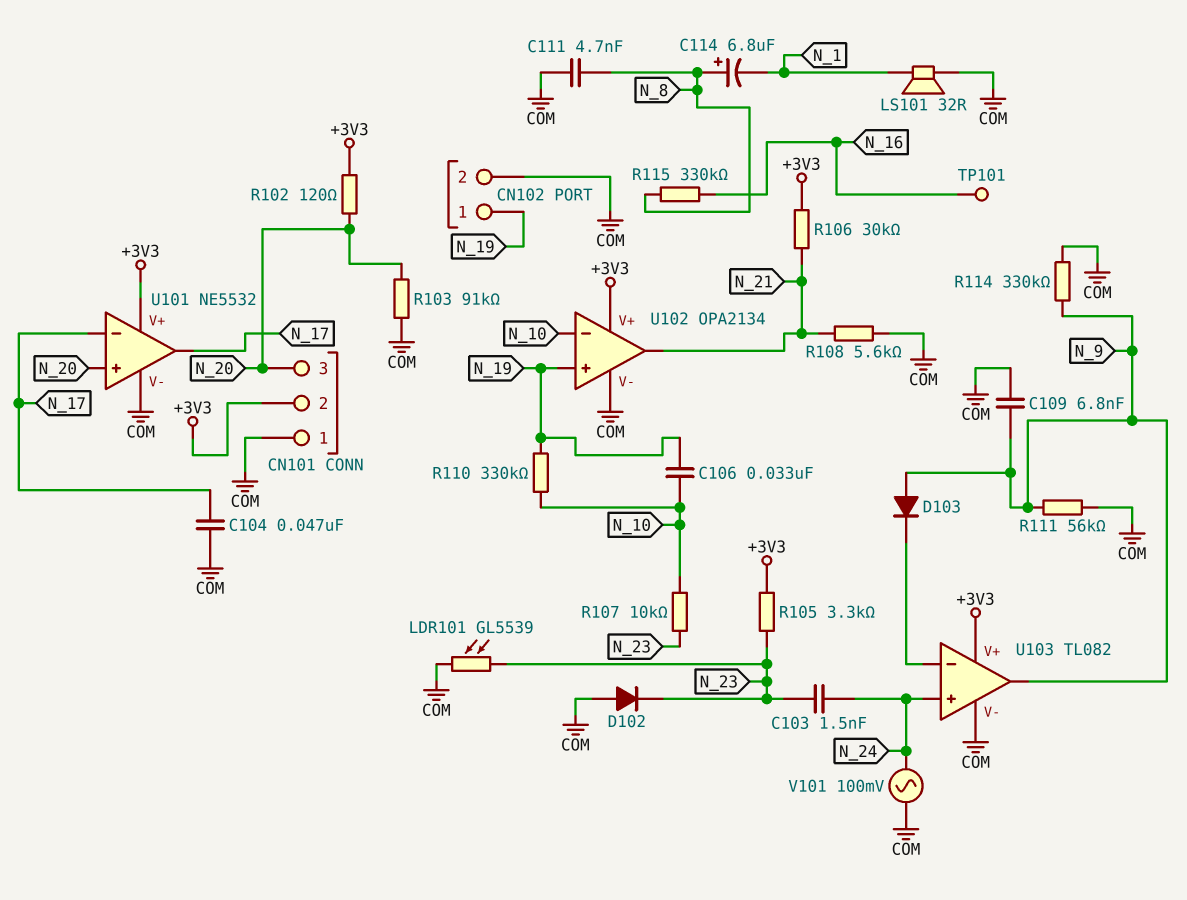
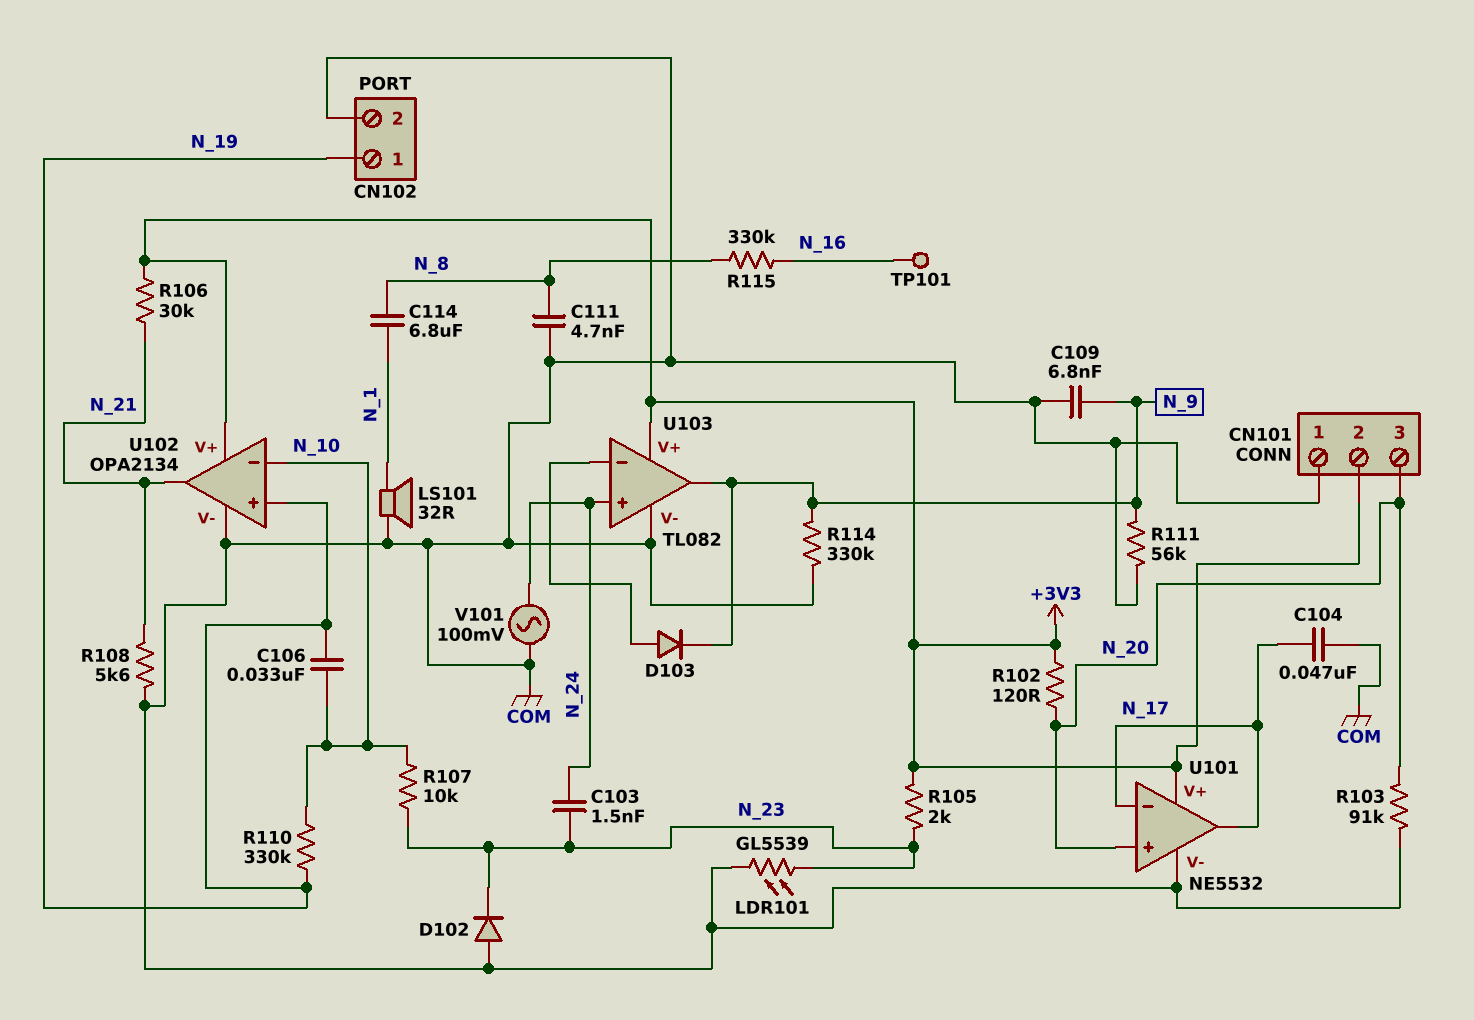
C114: 6.8uF (plus N_8, minus N_1) -> 6.8uF (N_1, N_8)
D103: diode (A N_9, K U103/in-) -> diode (A U103/in-, K N_9)
R105: 3.3k (+3V3, N_23) -> 2k (+3V3, N_23)

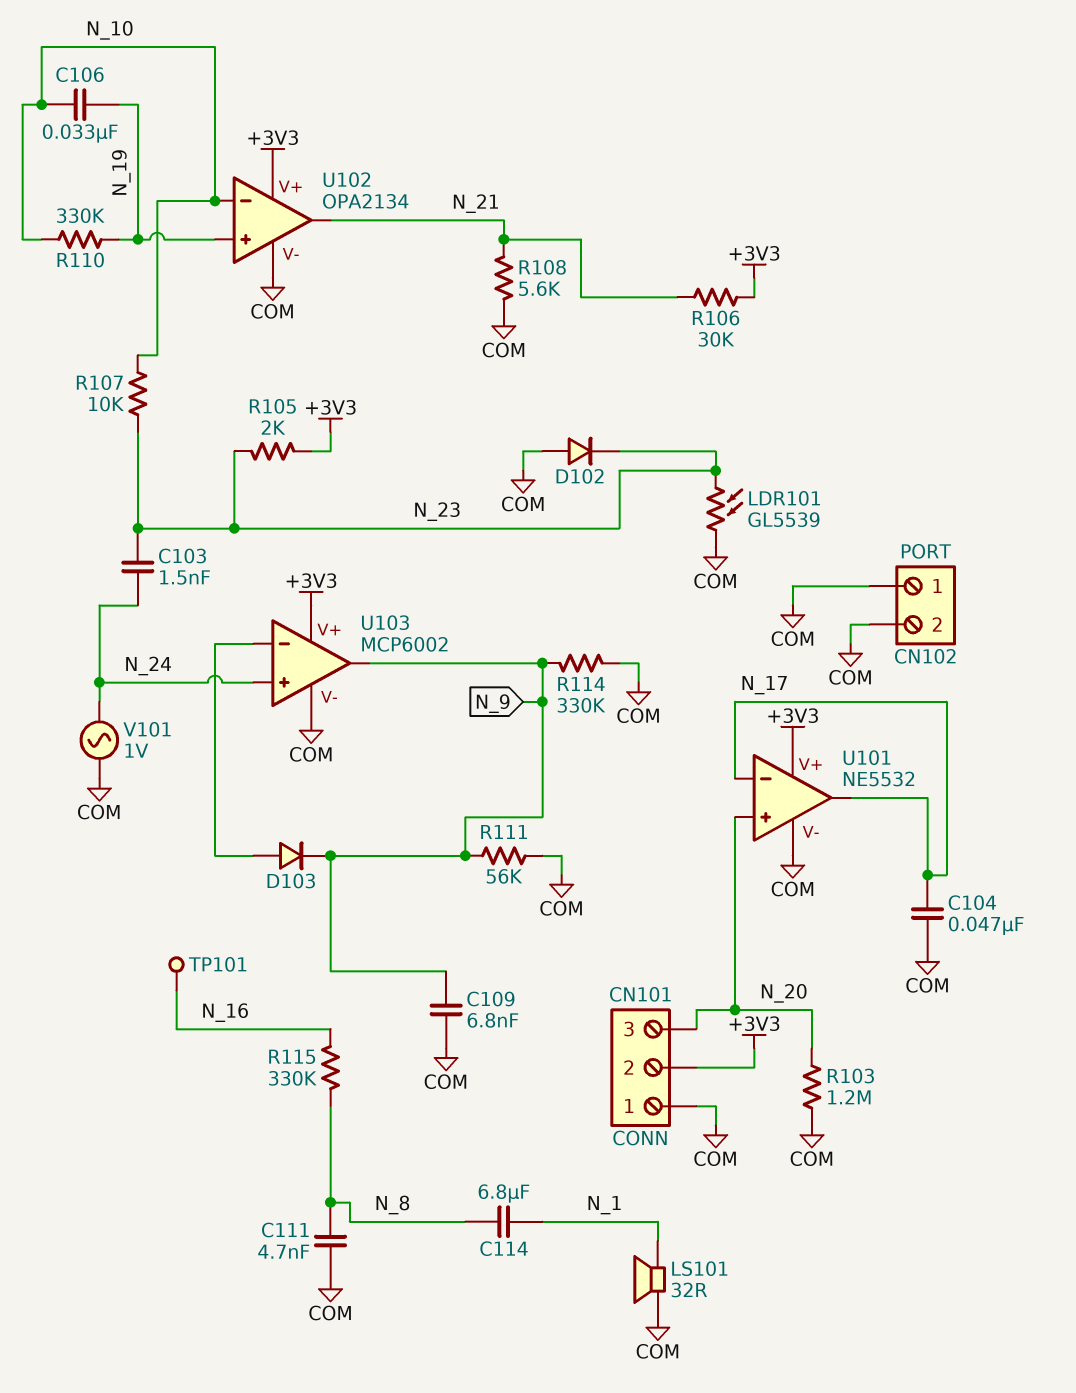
CN102 pin 1: N_19 -> COM
R102: 120 (+3V3, N_20) -> none
R103: 91k (COM, N_20) -> 1.2M (COM, N_20)
U103: TL082 -> MCP6002
V101: AC 100mV (COM, N_24) -> AC 1V (COM, N_24)

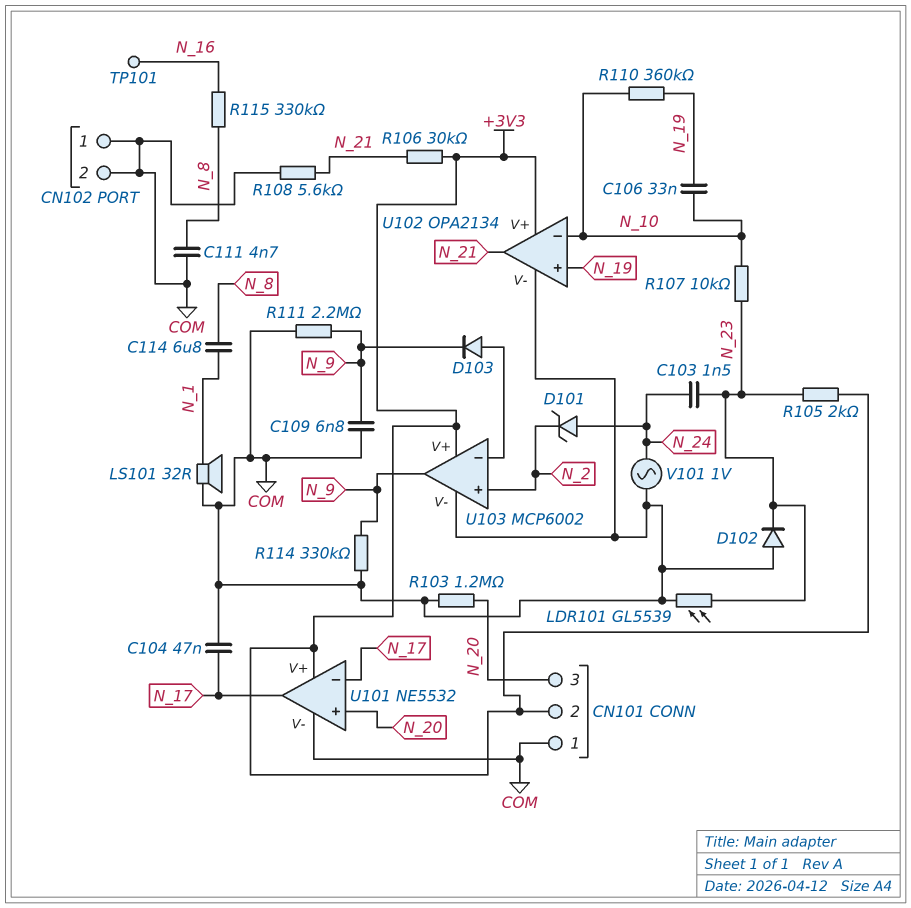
D101: none -> zener (A N_24, K N_2)
R110: 330k (N_10, N_19) -> 360k (N_10, N_19)
R111: 56k (COM, N_9) -> 2.2M (COM, N_9)
U103 pin in+: N_24 -> N_2

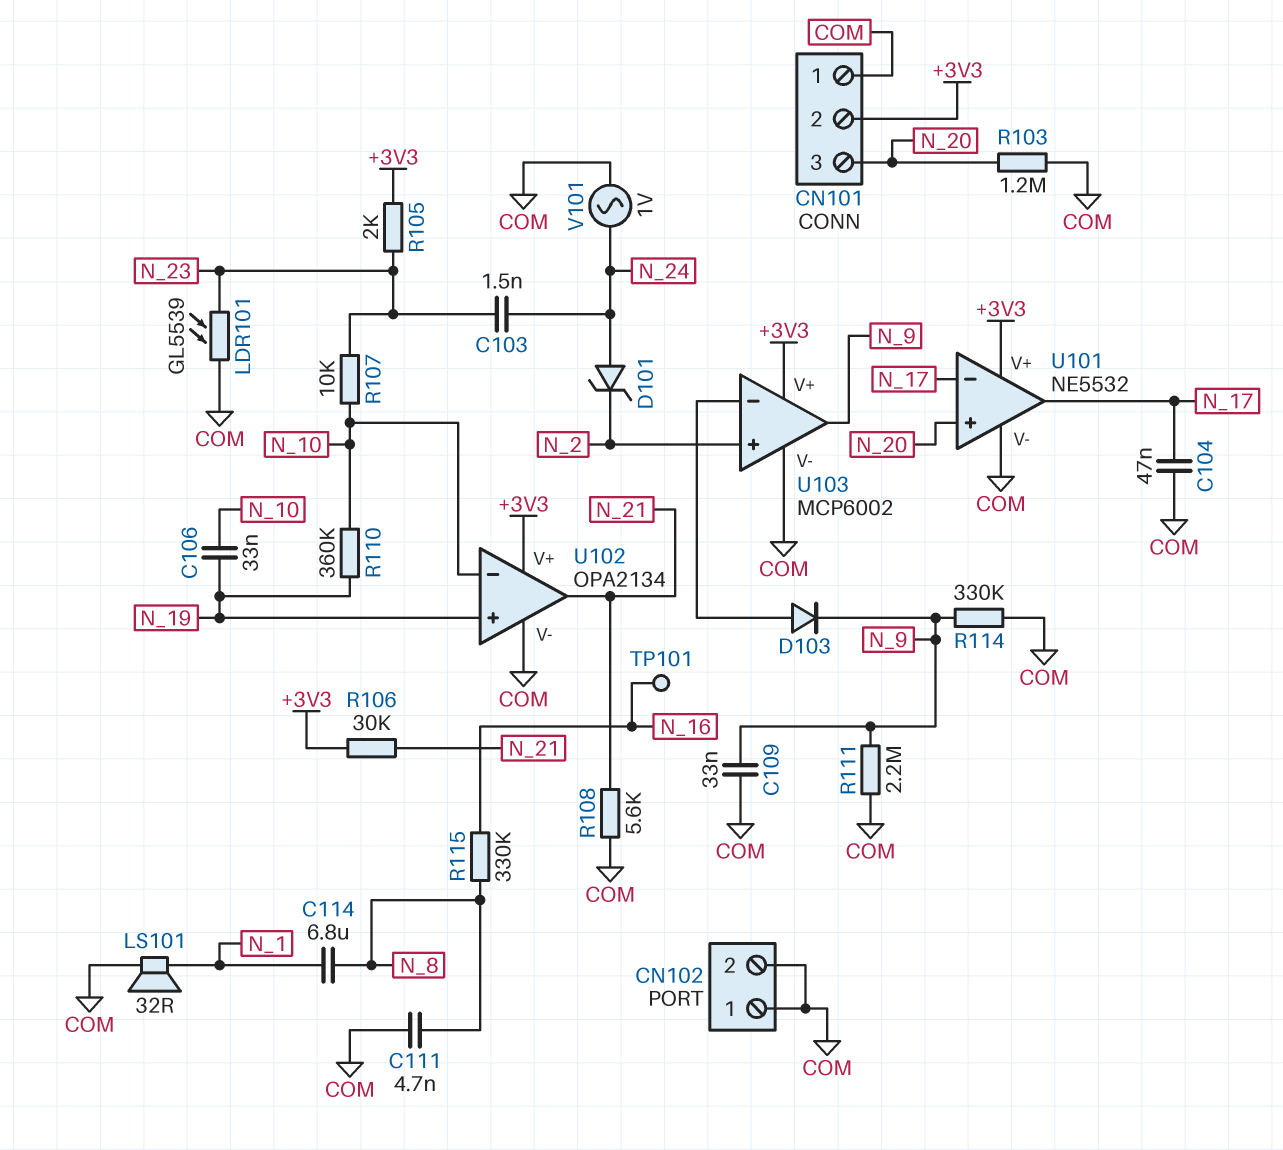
C109: 6.8nF (COM, N_9) -> 33nF (COM, N_9)
D102: diode (A COM, K N_23) -> none

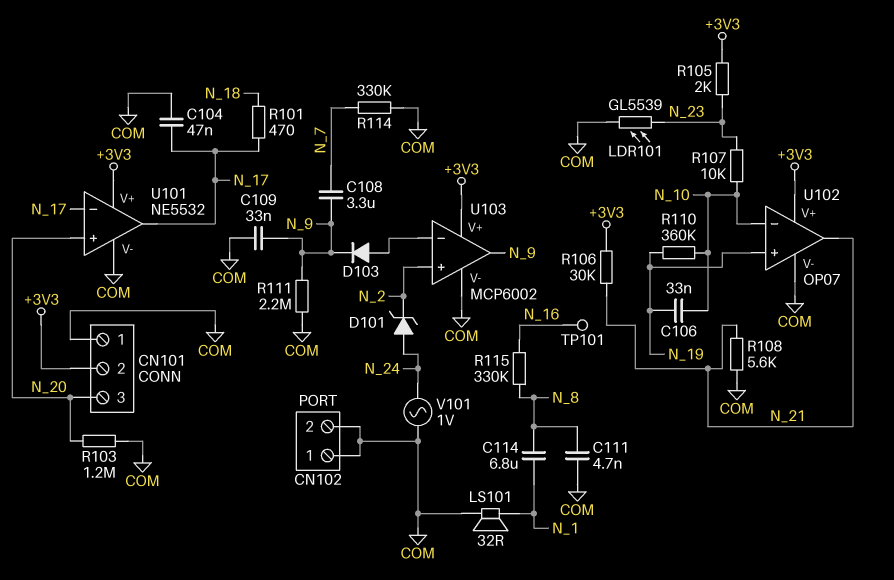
C103: 1.5nF (N_23, N_24) -> none
C108: none -> 3.3uF (N_7, N_9)
R101: none -> 470 (N_17, N_18)
R114: 330k (COM, N_9) -> 330k (COM, N_7)
U102: OPA2134 -> OP07

